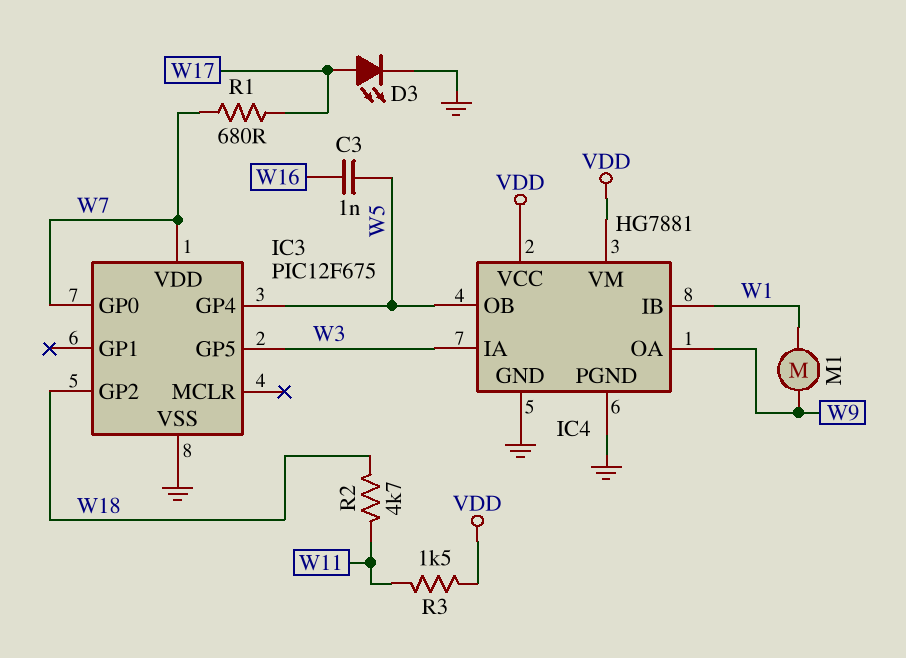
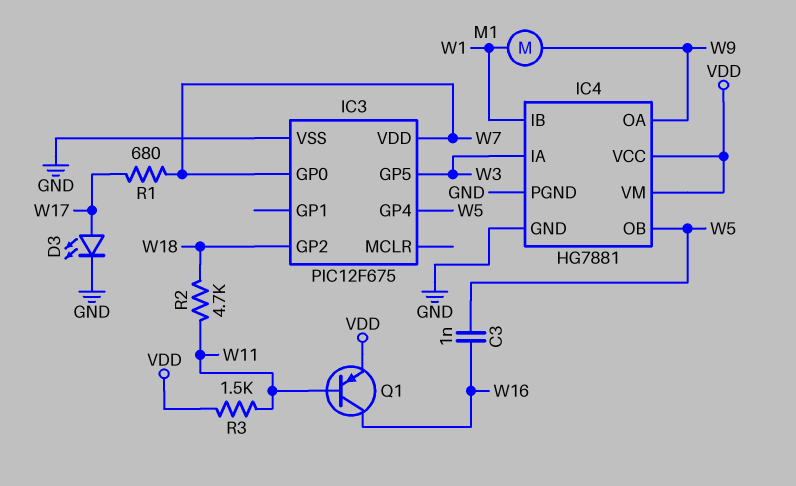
Q1: none -> PNP (B W11, C W16, E VDD)

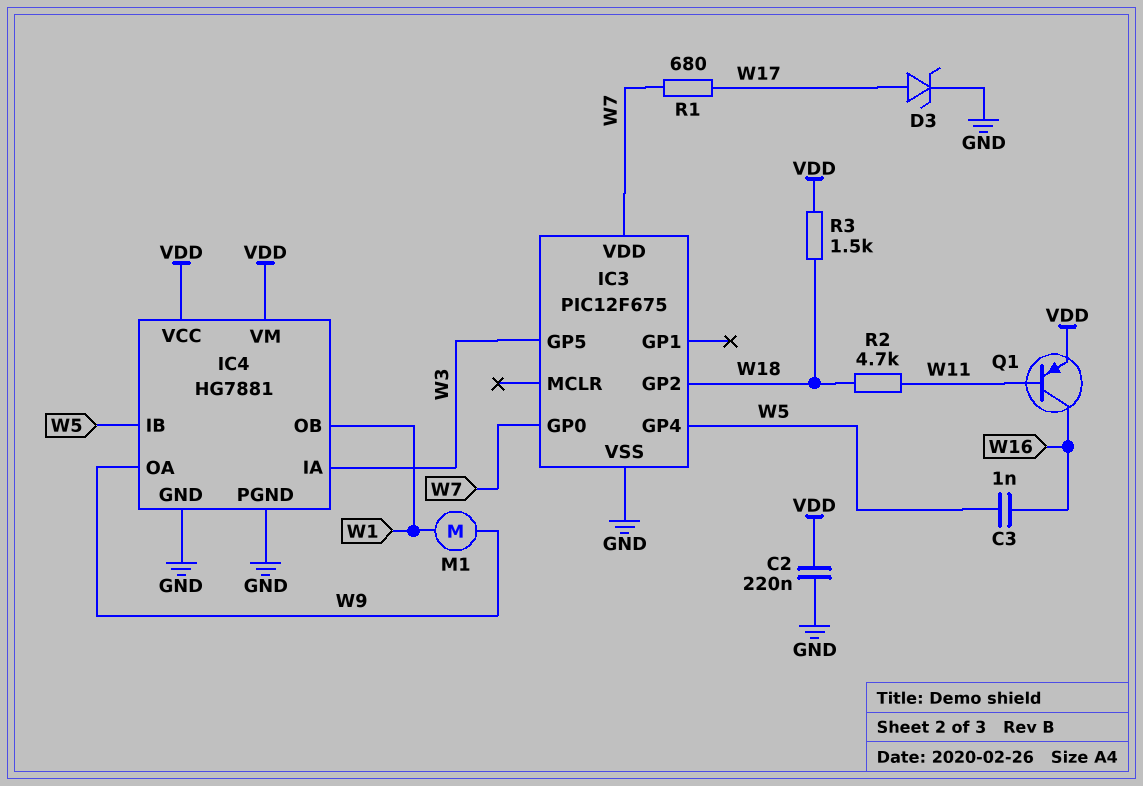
C2: none -> 220nF (GND, VDD)
D3: LED (A W17, K GND) -> zener (A W17, K GND)
IC4 pin IB: W1 -> W5
IC4 pin OB: W5 -> W1
R3: 1.5k (VDD, W11) -> 1.5k (VDD, W18)

